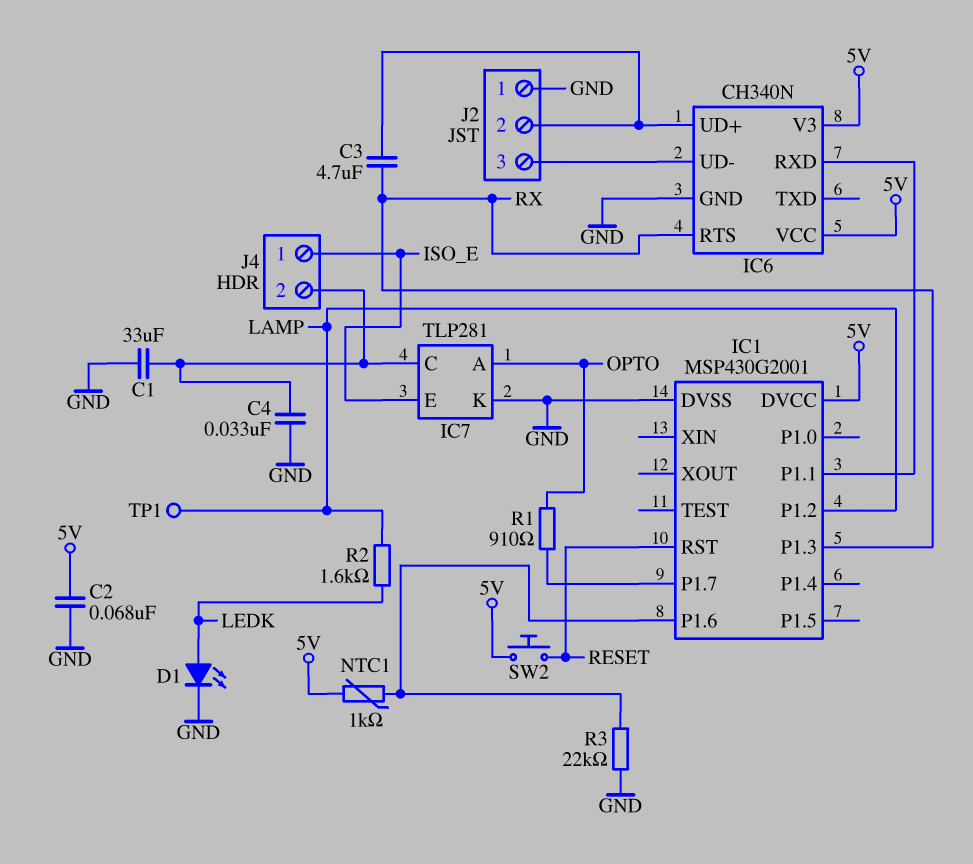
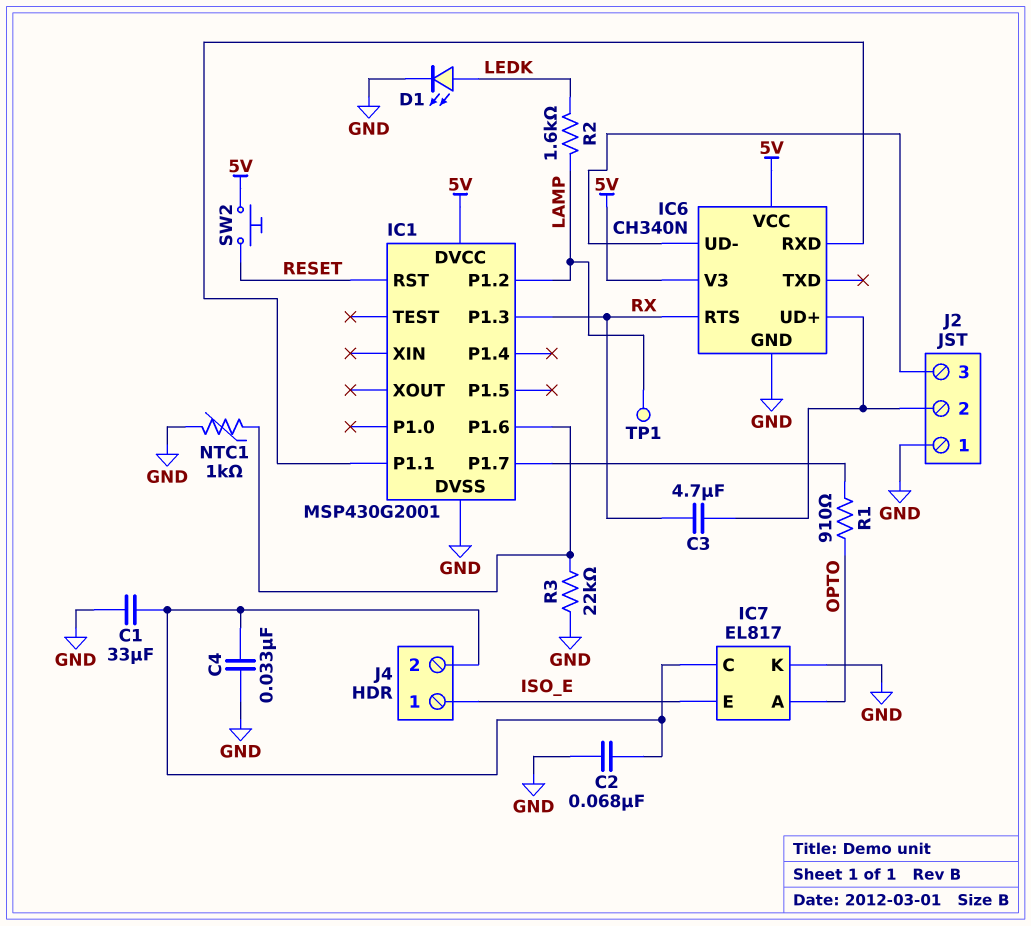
C2: 68nF (5V, GND) -> 68nF (GND, IC7/C)
IC7: TLP281 -> EL817
NTC1: 1k (5V, IC1/P1.6) -> 1k (GND, IC1/P1.6)

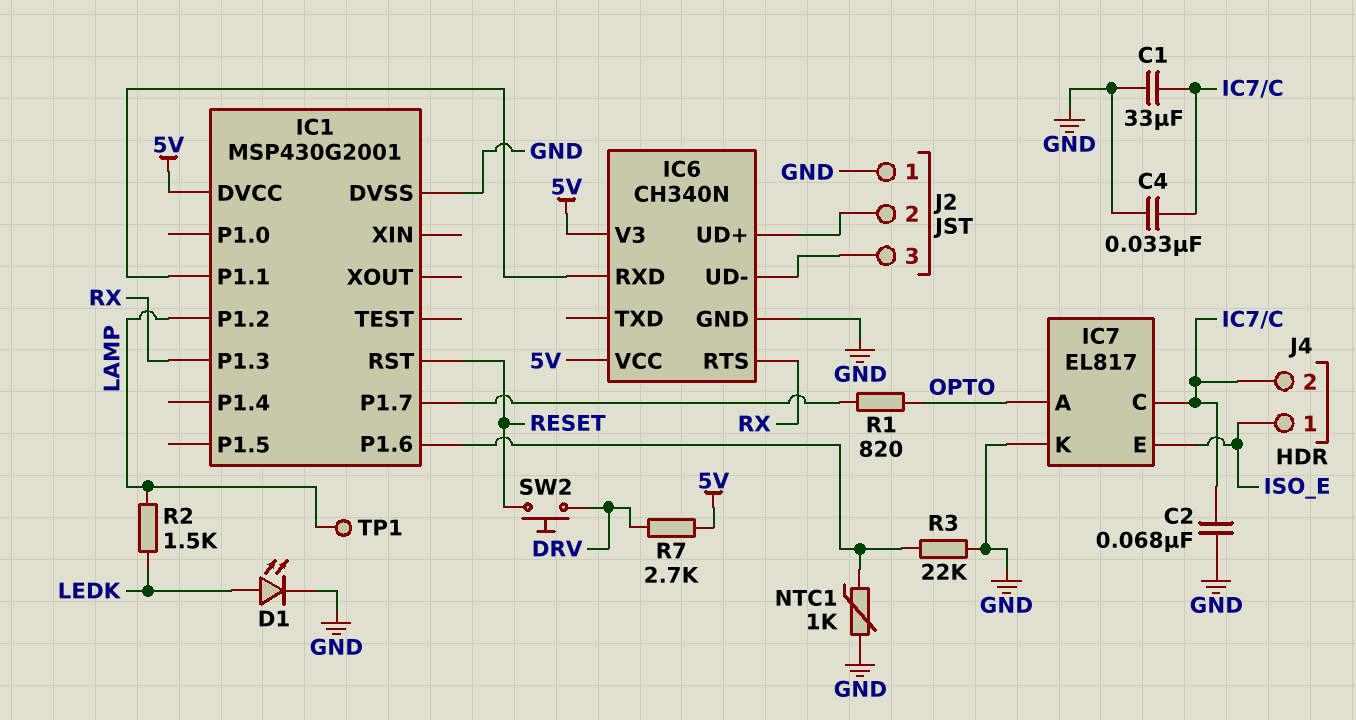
C3: 4.7uF (IC6/UD+, RX) -> none
R1: 910 (IC1/P1.7, OPTO) -> 820 (IC1/P1.7, OPTO)
R2: 1.6k (LAMP, LEDK) -> 1.5k (LAMP, LEDK)
R7: none -> 2.7k (5V, DRV)
SW2: button (5V, RESET) -> button (DRV, RESET)

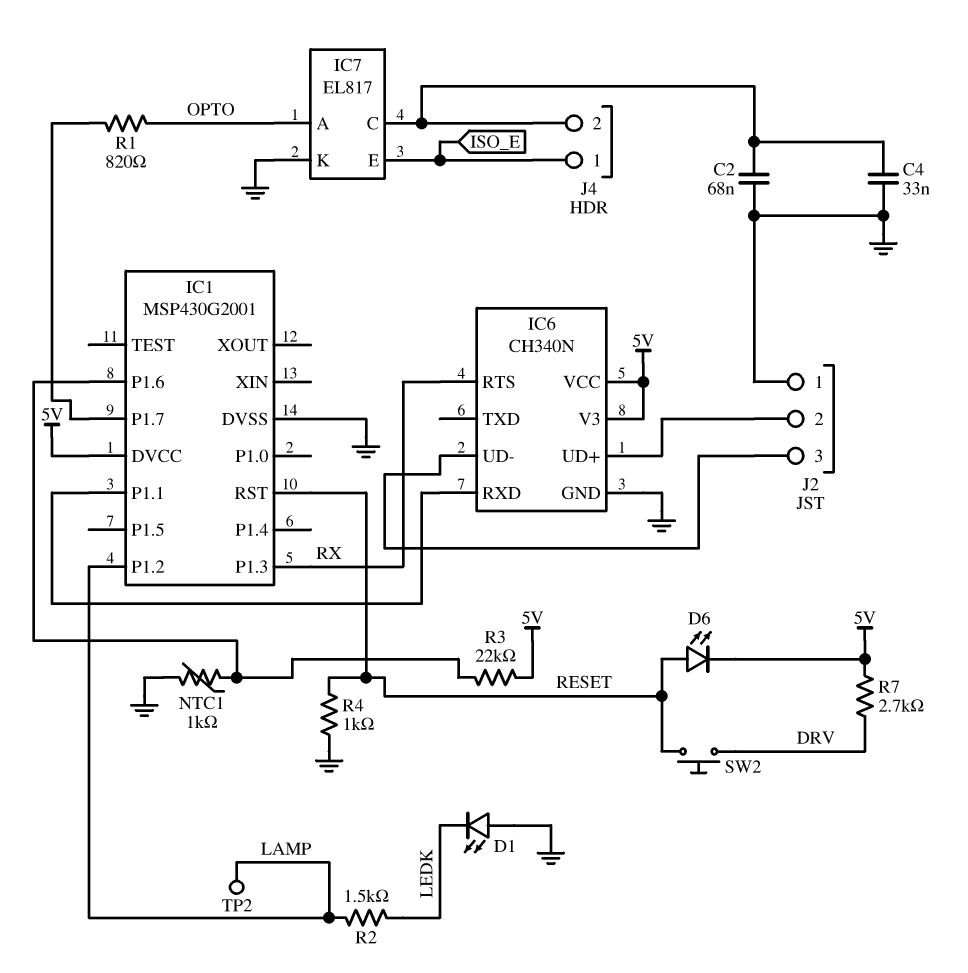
C1: 33uF (GND, IC7/C) -> none
D1: LED (A LEDK, K GND) -> LED (A GND, K LEDK)
D6: none -> LED (A RESET, K 5V)
R3: 22k (GND, IC1/P1.6) -> 22k (5V, IC1/P1.6)
R4: none -> 1k (GND, RESET)
TP1: test point (LAMP) -> none
TP2: none -> test point (LAMP)

